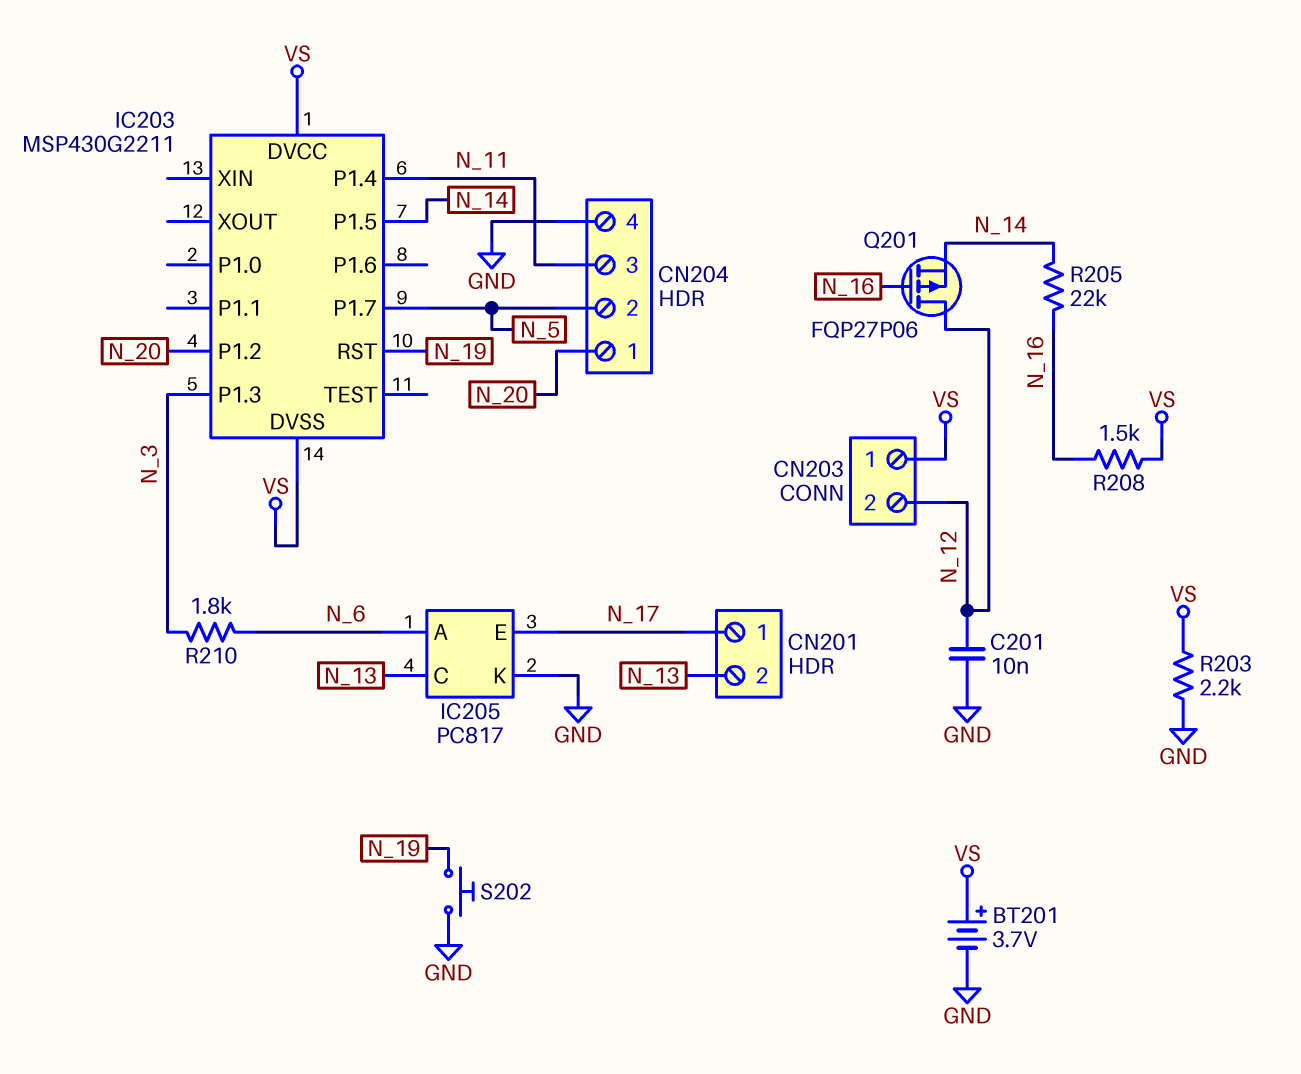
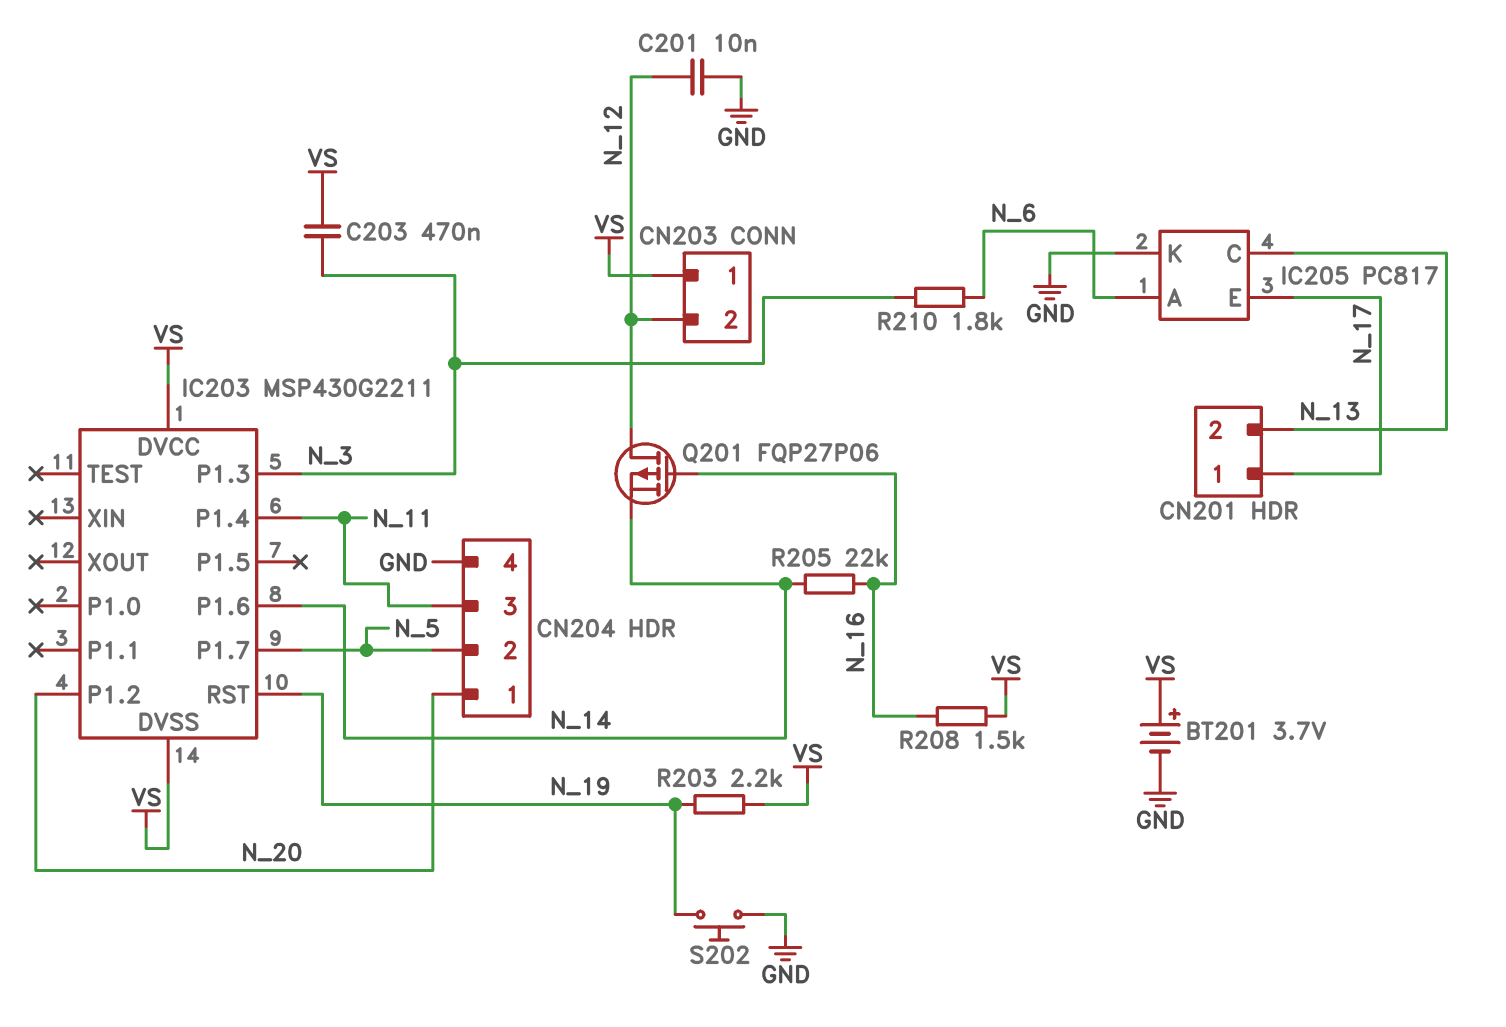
C203: none -> 470nF (N_3, VS)
IC203 pin P1.5: N_14 -> none
IC203 pin P1.6: none -> N_14
R203: 2.2k (GND, VS) -> 2.2k (N_19, VS)

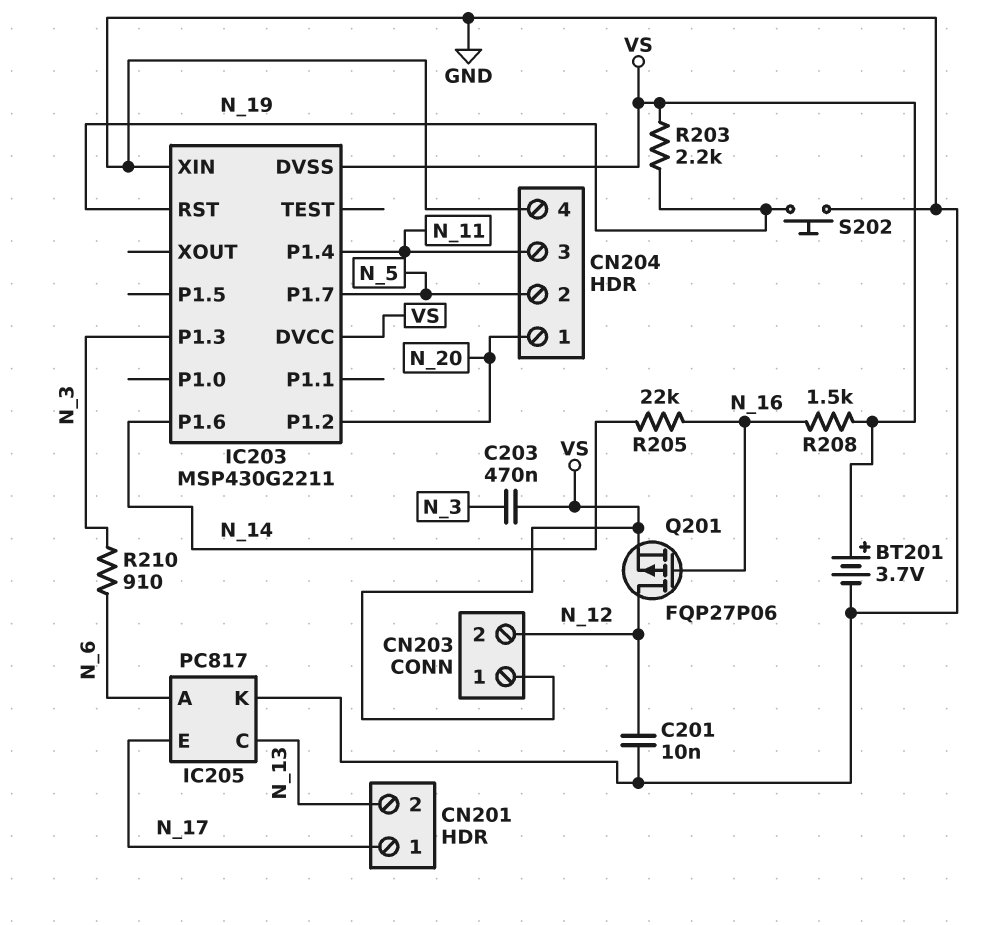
IC203 pin XIN: none -> GND
Q201: PMOS FQP27P06 (G N_16, D N_12, S N_14) -> PMOS FQP27P06 (G N_16, D N_12, S VS)
R210: 1.8k (N_3, N_6) -> 910 (N_3, N_6)

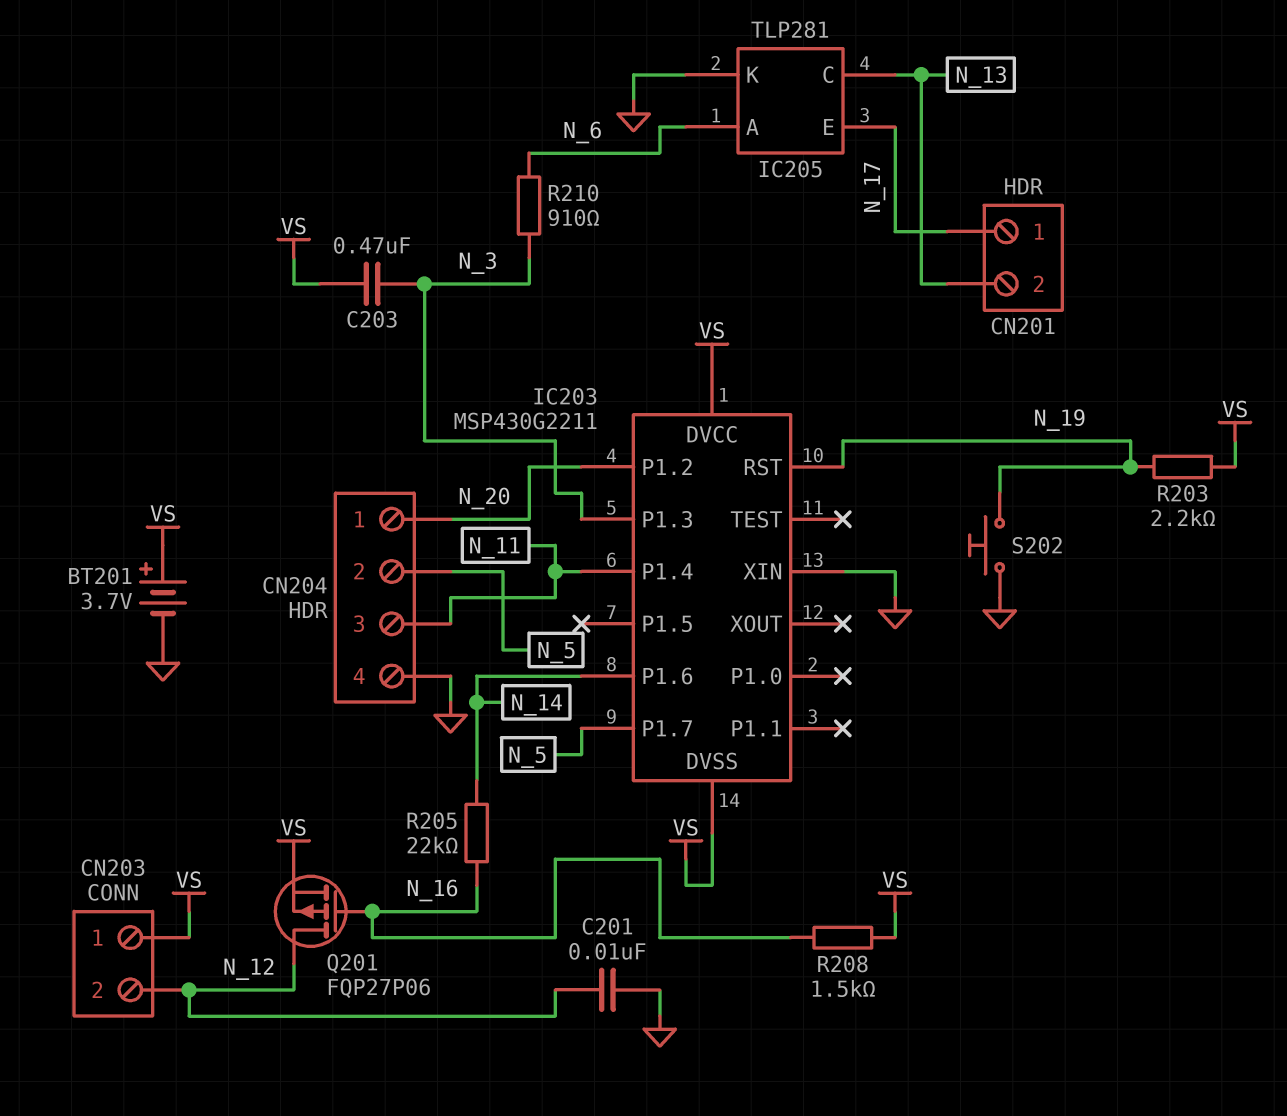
IC205: PC817 -> TLP281

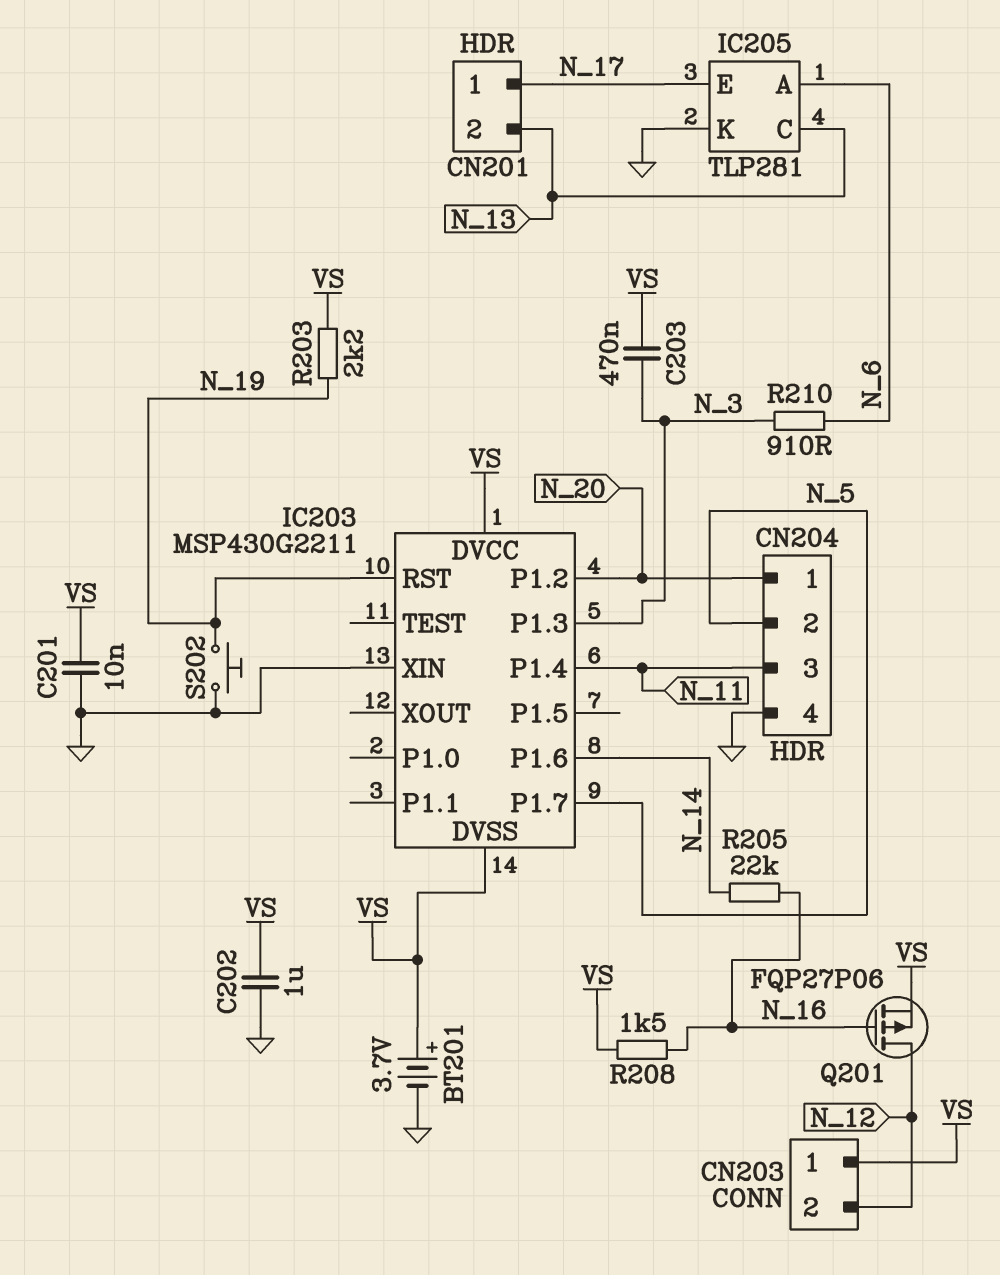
C201: 10nF (GND, N_12) -> 10nF (GND, VS)
C202: none -> 1uF (GND, VS)

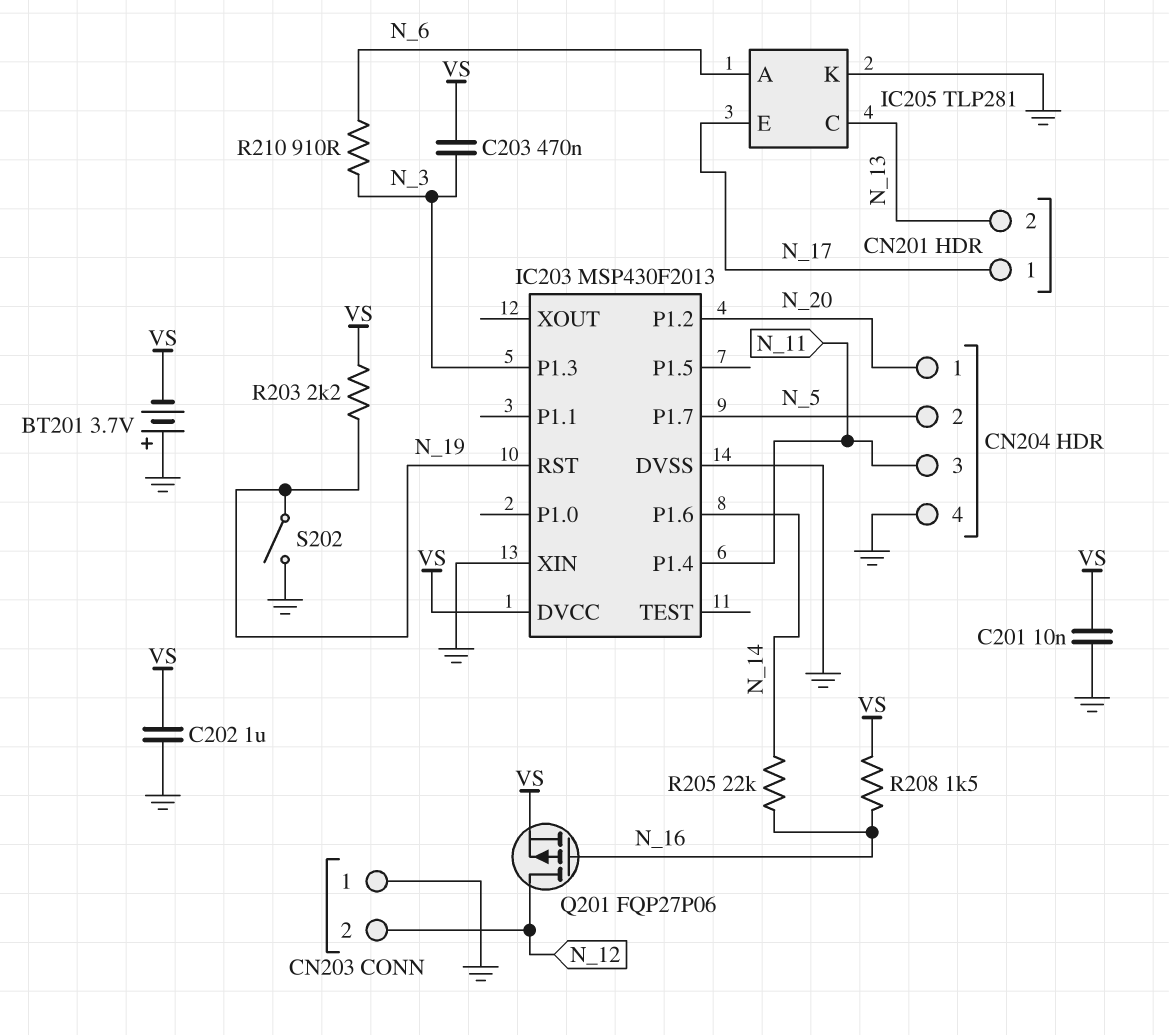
BT201: 3.7V (plus VS, minus GND) -> 3.7V (plus GND, minus VS)
CN203 pin 1: VS -> GND
IC203: MSP430G2211 -> MSP430F2013
IC203 pin DVSS: VS -> GND
S202: button (GND, N_19) -> switch (GND, N_19)

